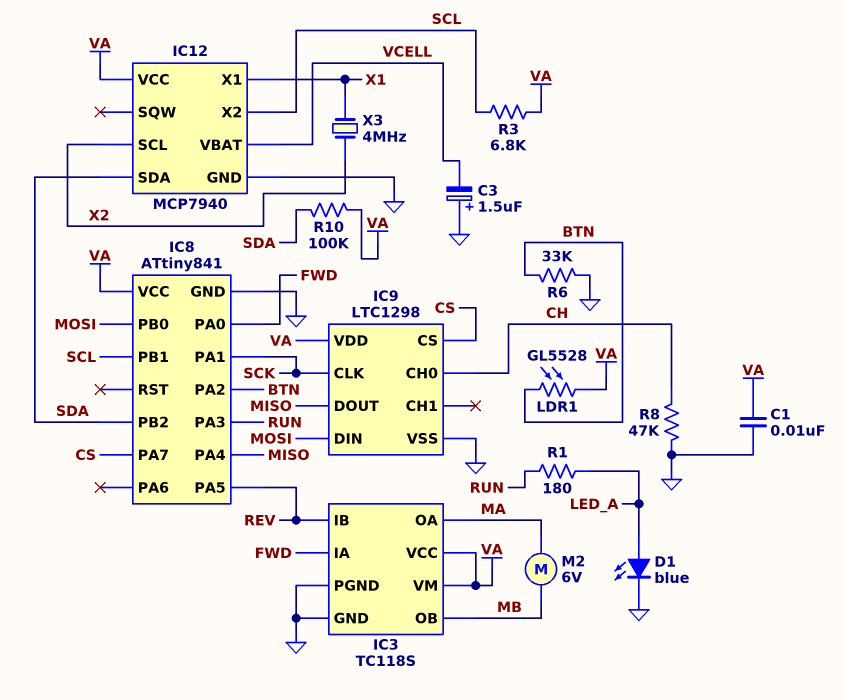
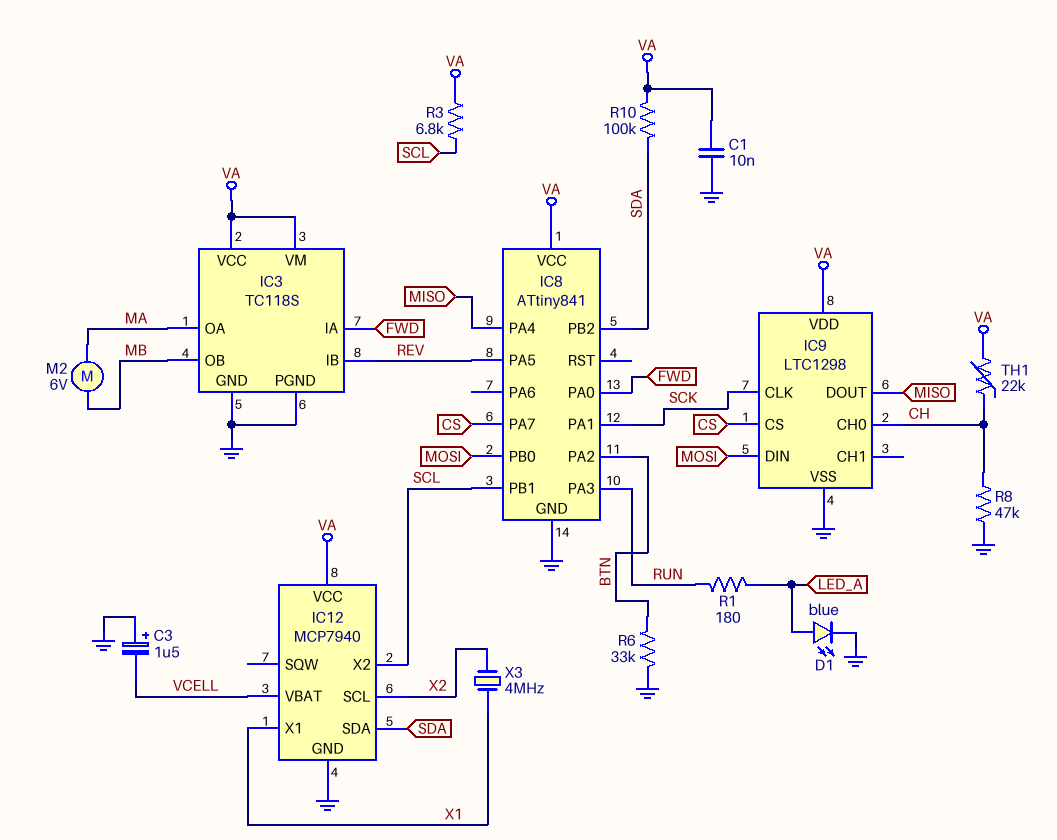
LDR1: GL5528 (BTN, VA) -> none
TH1: none -> 22k (CH, VA)

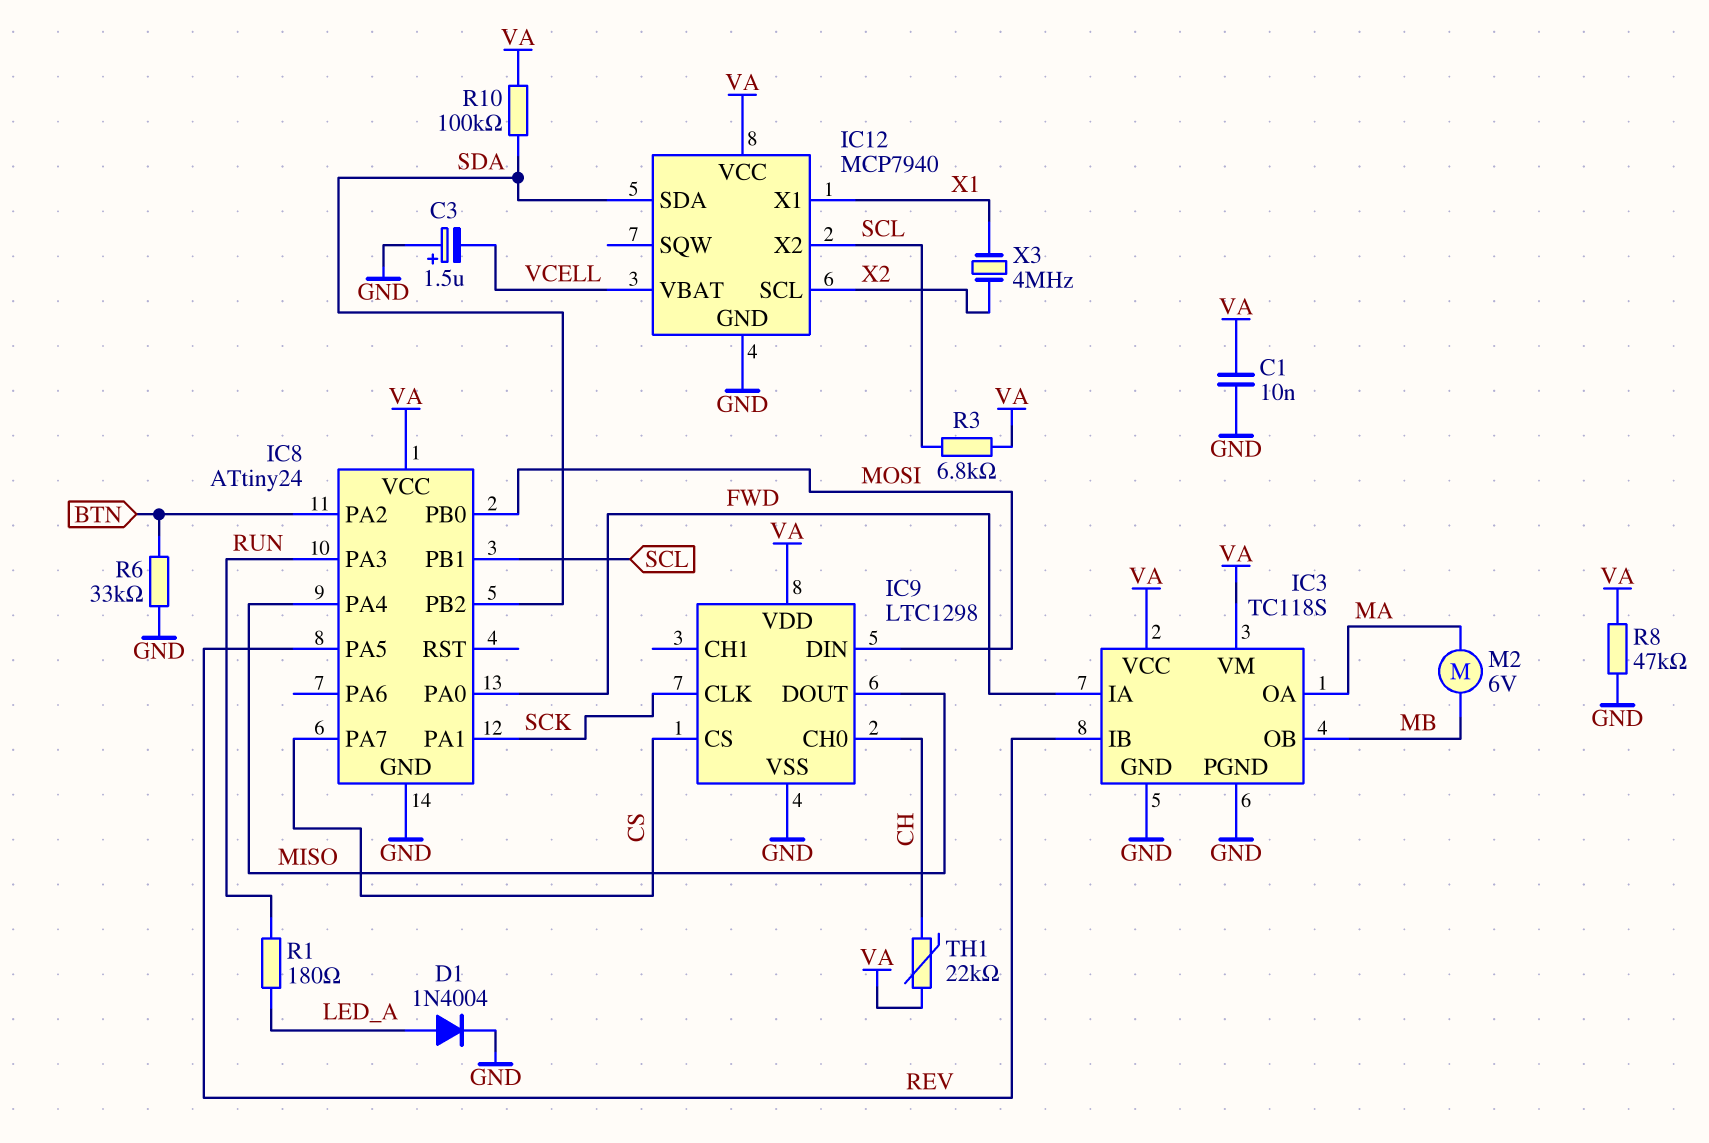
D1: LED blue (A LED_A, K GND) -> diode 1N4004 (A LED_A, K GND)
IC8: ATtiny841 -> ATtiny24
R8: 47k (CH, GND) -> 47k (GND, VA)

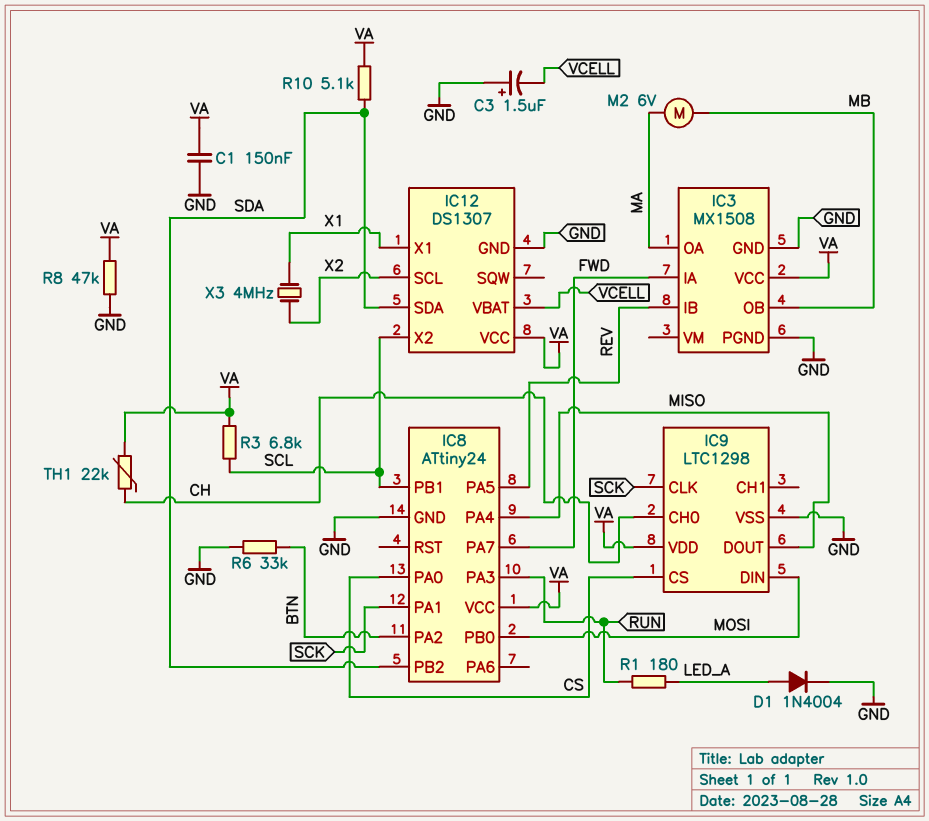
C1: 10nF (GND, VA) -> 150nF (GND, VA)
IC3: TC118S -> MX1508
IC3 pin VM: VA -> none
IC8 pin PA0: FWD -> CS
IC8 pin PA7: CS -> FWD
IC12: MCP7940 -> DS1307
R10: 100k (SDA, VA) -> 5.1k (SDA, VA)

